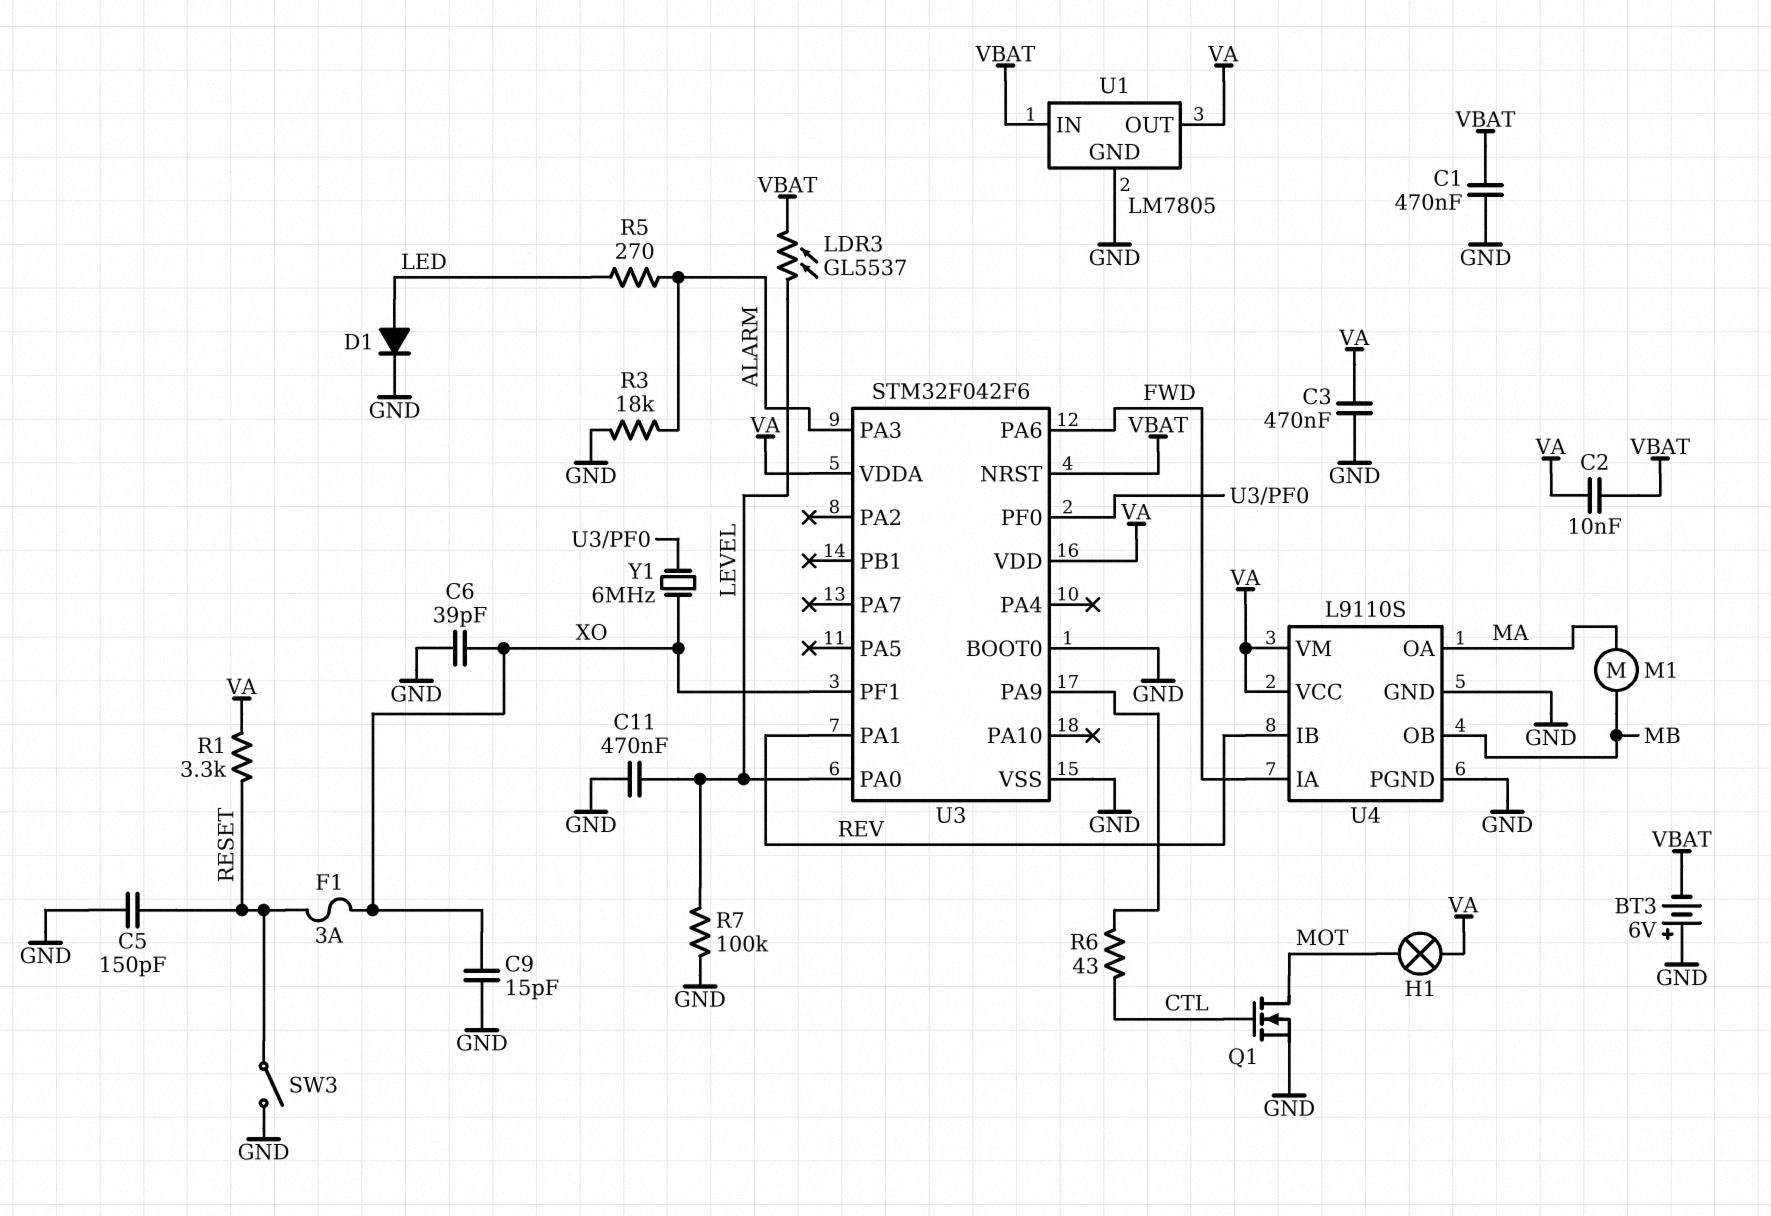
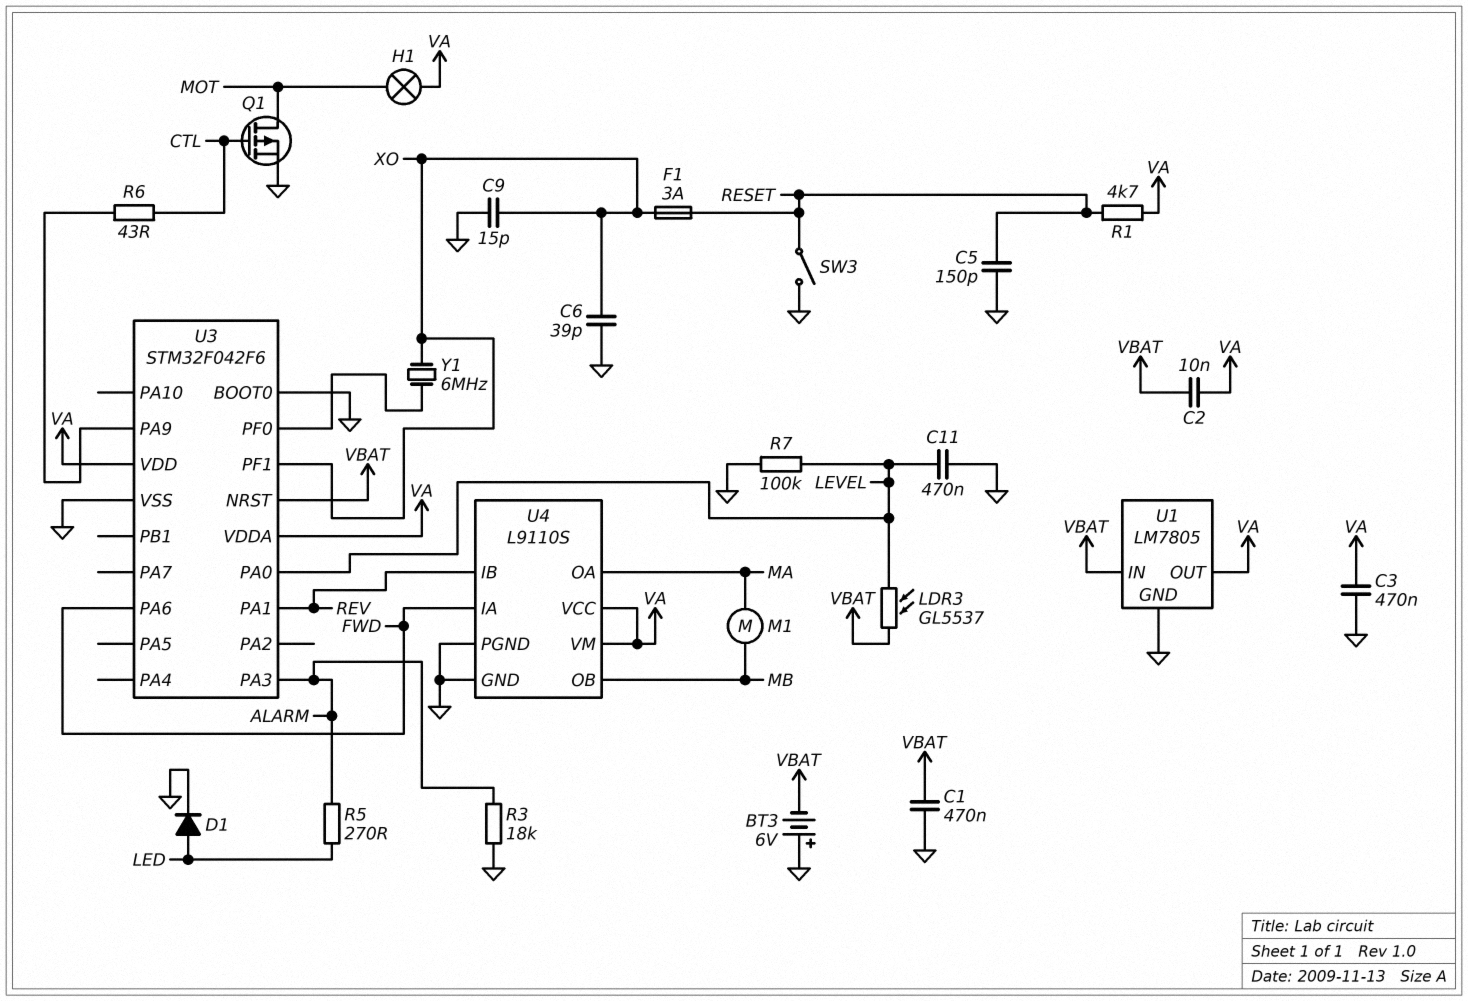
Q1: NMOS (G CTL, D MOT, S GND) -> PMOS (G CTL, D MOT, S GND)
R1: 3.3k (RESET, VA) -> 4.7k (RESET, VA)

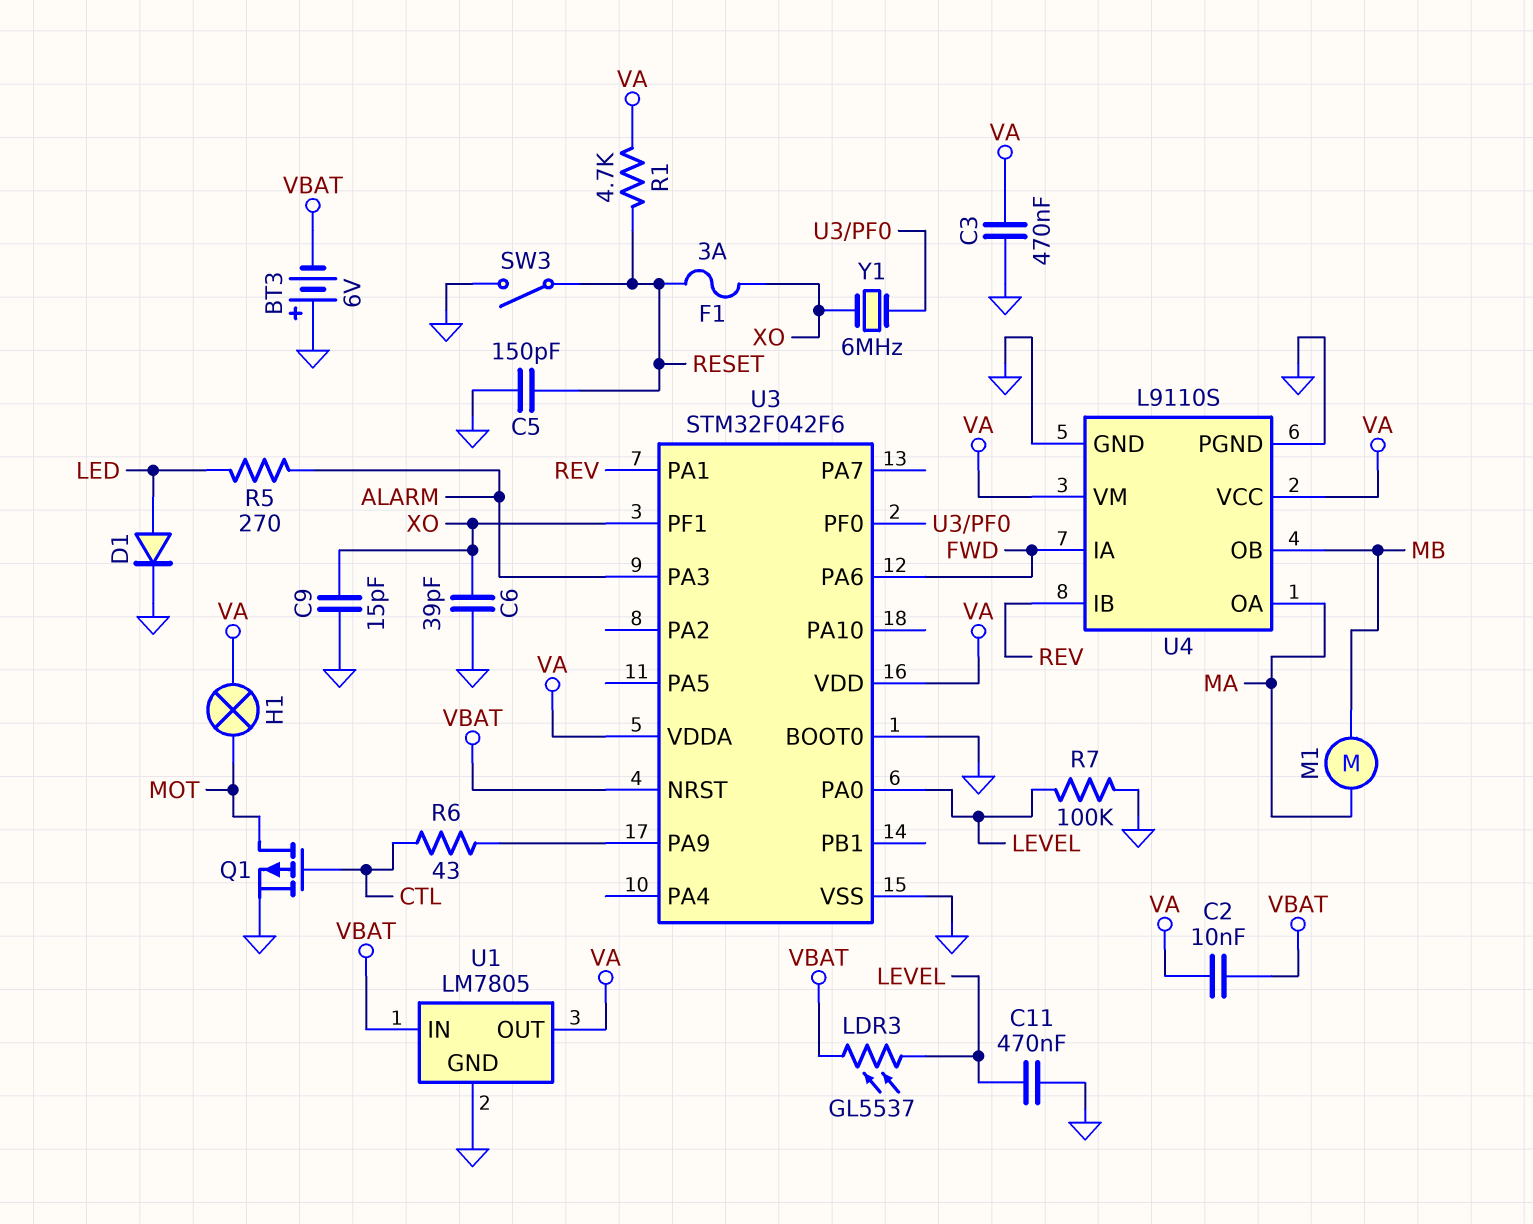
C1: 470nF (GND, VBAT) -> none
R3: 18k (ALARM, GND) -> none

